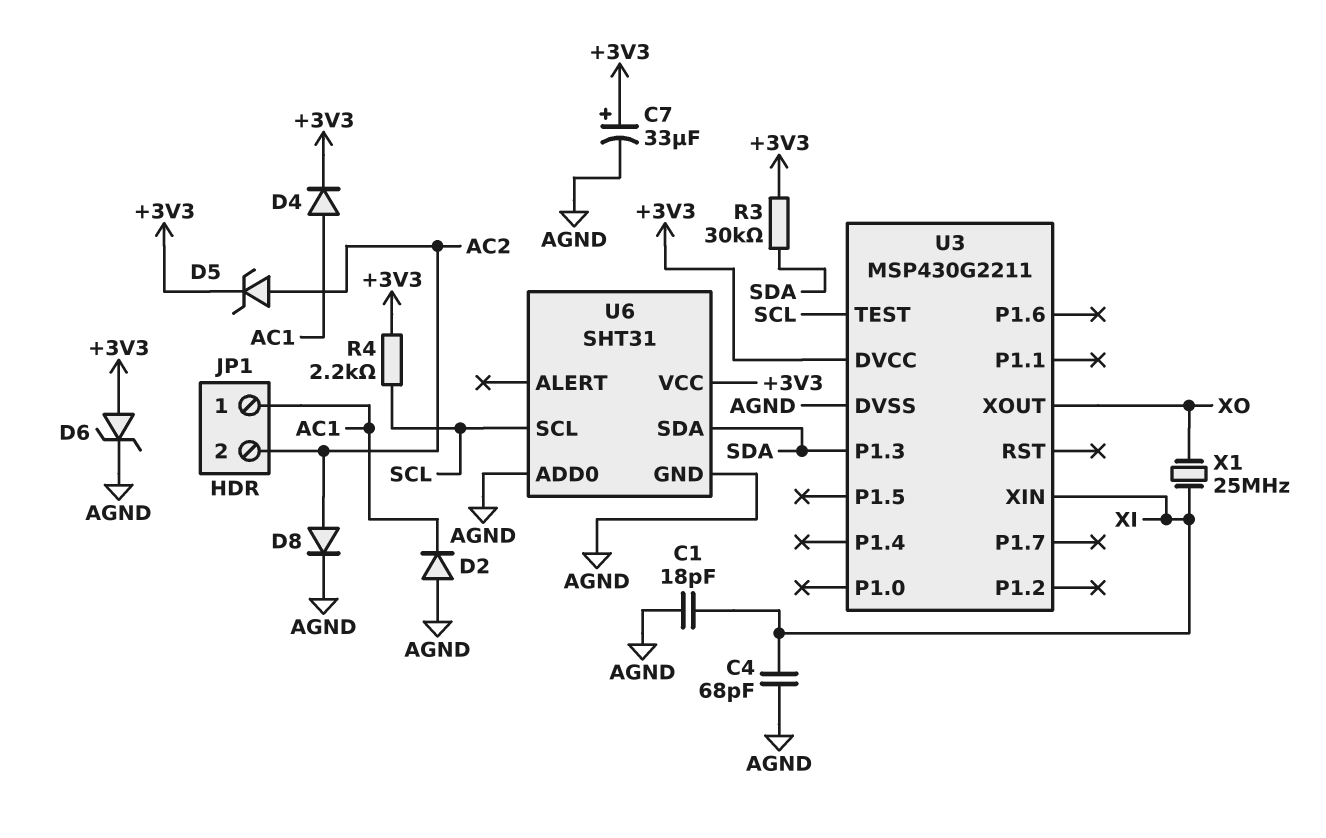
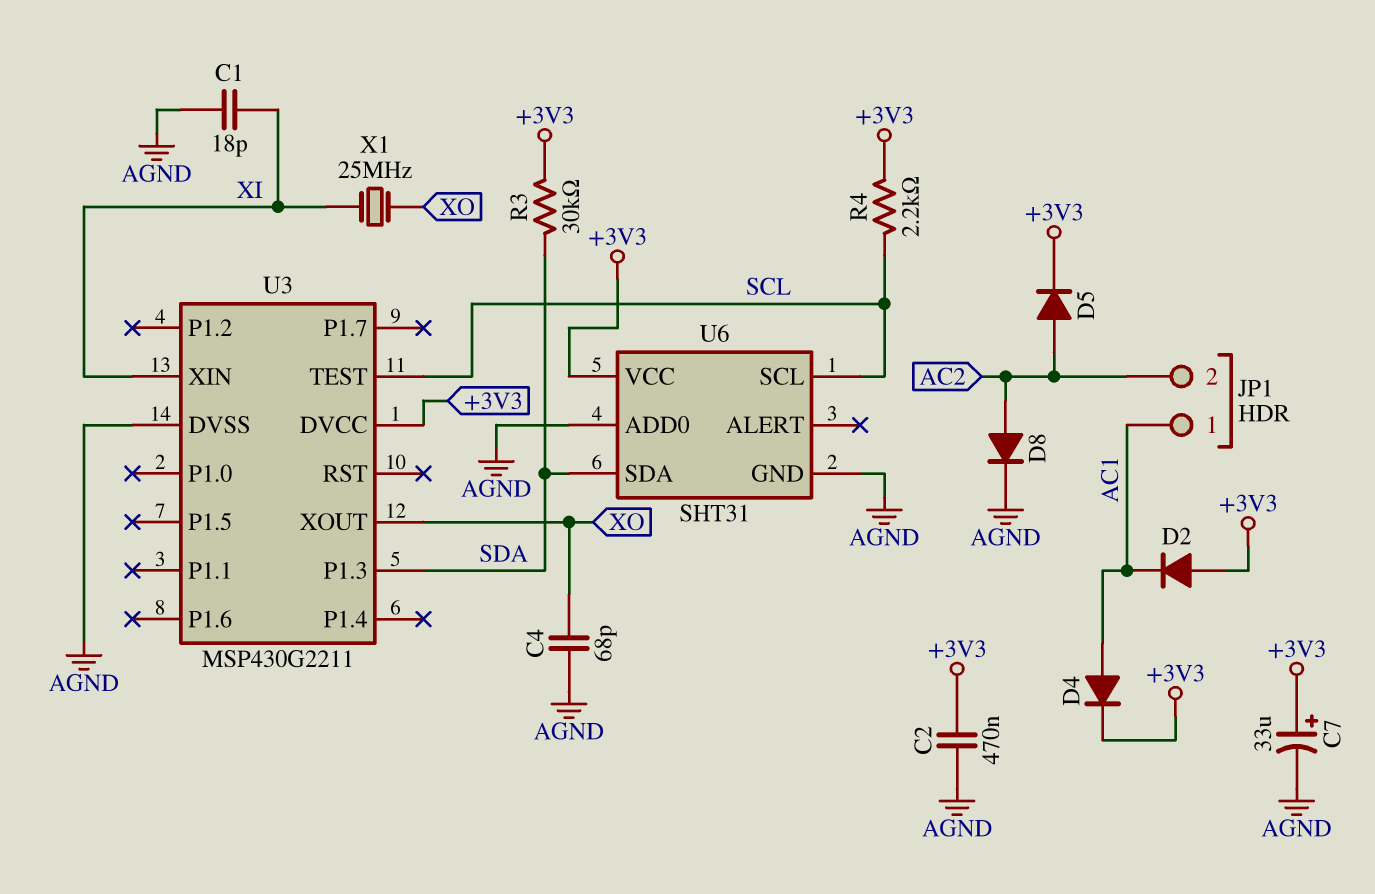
C2: none -> 470nF (+3V3, AGND)
C4: 68pF (AGND, XI) -> 68pF (AGND, XO)
D2: diode (A AGND, K AC1) -> diode (A +3V3, K AC1)
D5: zener (A AC2, K +3V3) -> diode (A AC2, K +3V3)
D6: zener (A +3V3, K AGND) -> none

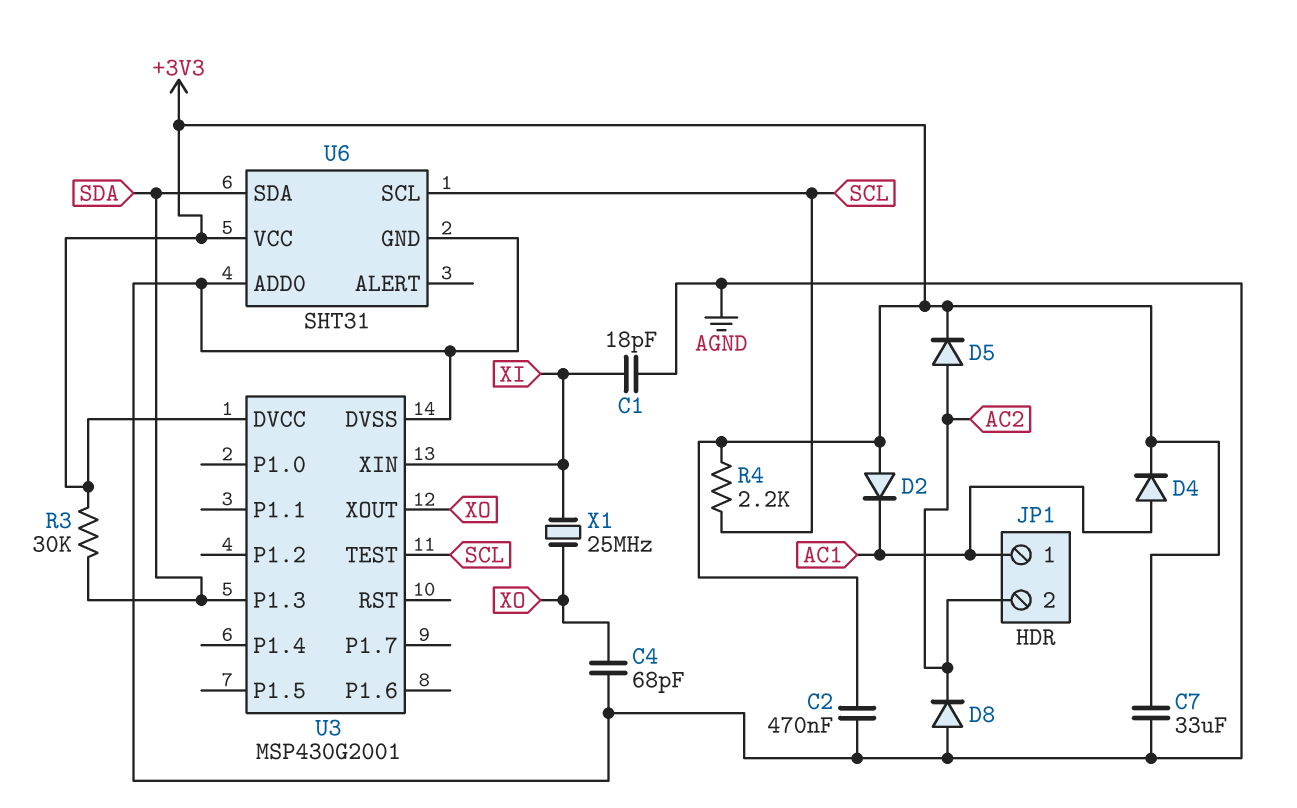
C7: 33uF (plus +3V3, minus AGND) -> 33uF (+3V3, AGND)
D8: diode (A AC2, K AGND) -> diode (A AGND, K AC2)
U3: MSP430G2211 -> MSP430G2001

